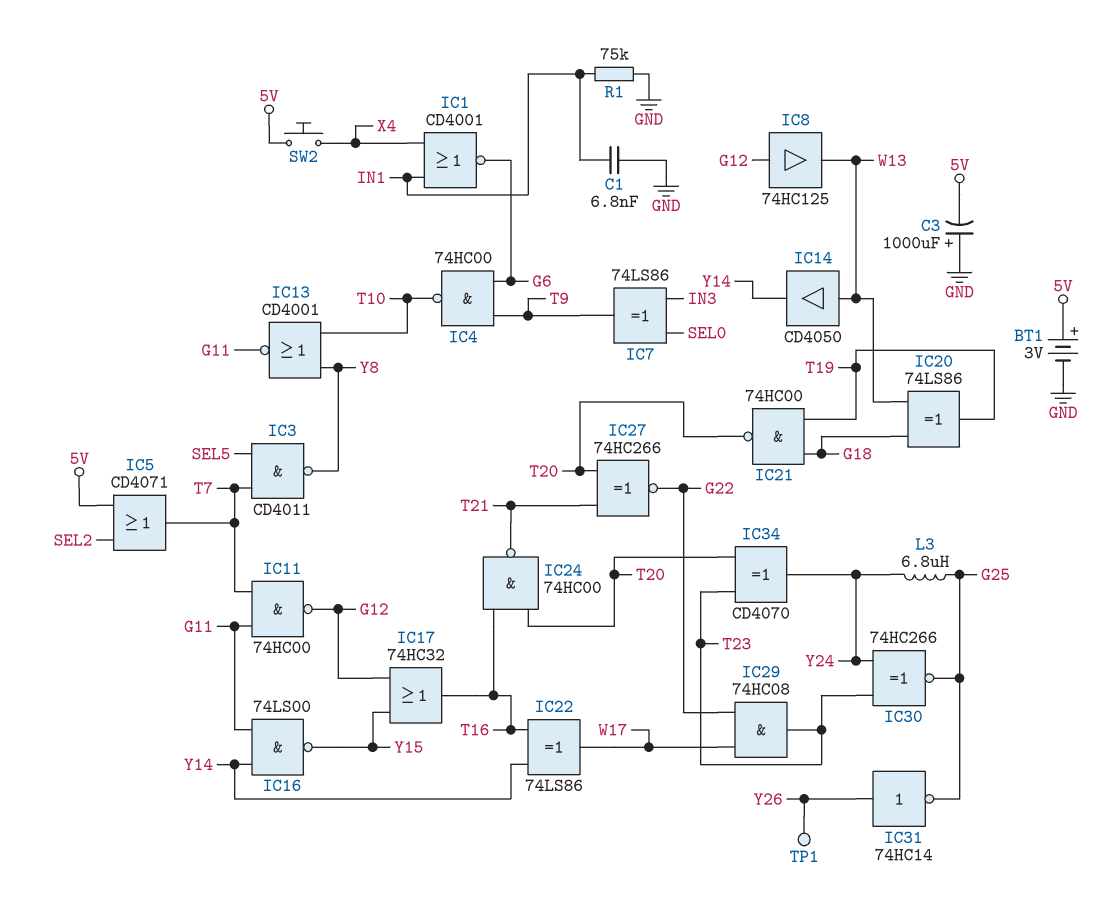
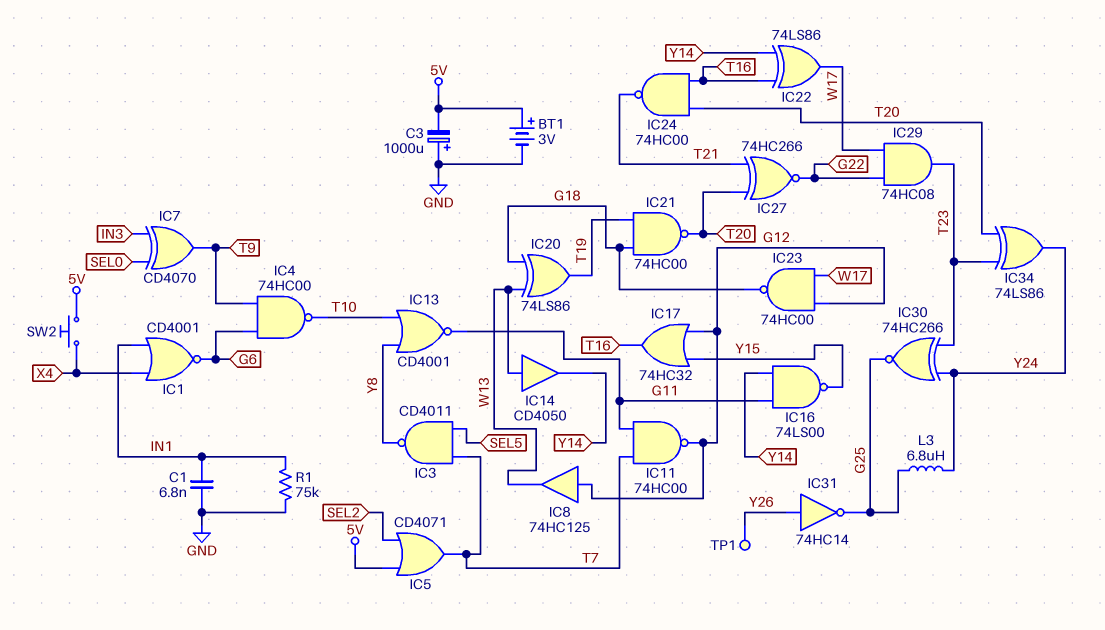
IC7: XOR 74LS86 (in IN3, in SEL0, out T9) -> XOR CD4070 (in IN3, in SEL0, out T9)
IC23: none -> NAND 74HC00 (in G12, in W17, out G18)
IC34: XOR CD4070 (in T20, in T23, out Y24) -> XOR 74LS86 (in T20, in T23, out Y24)

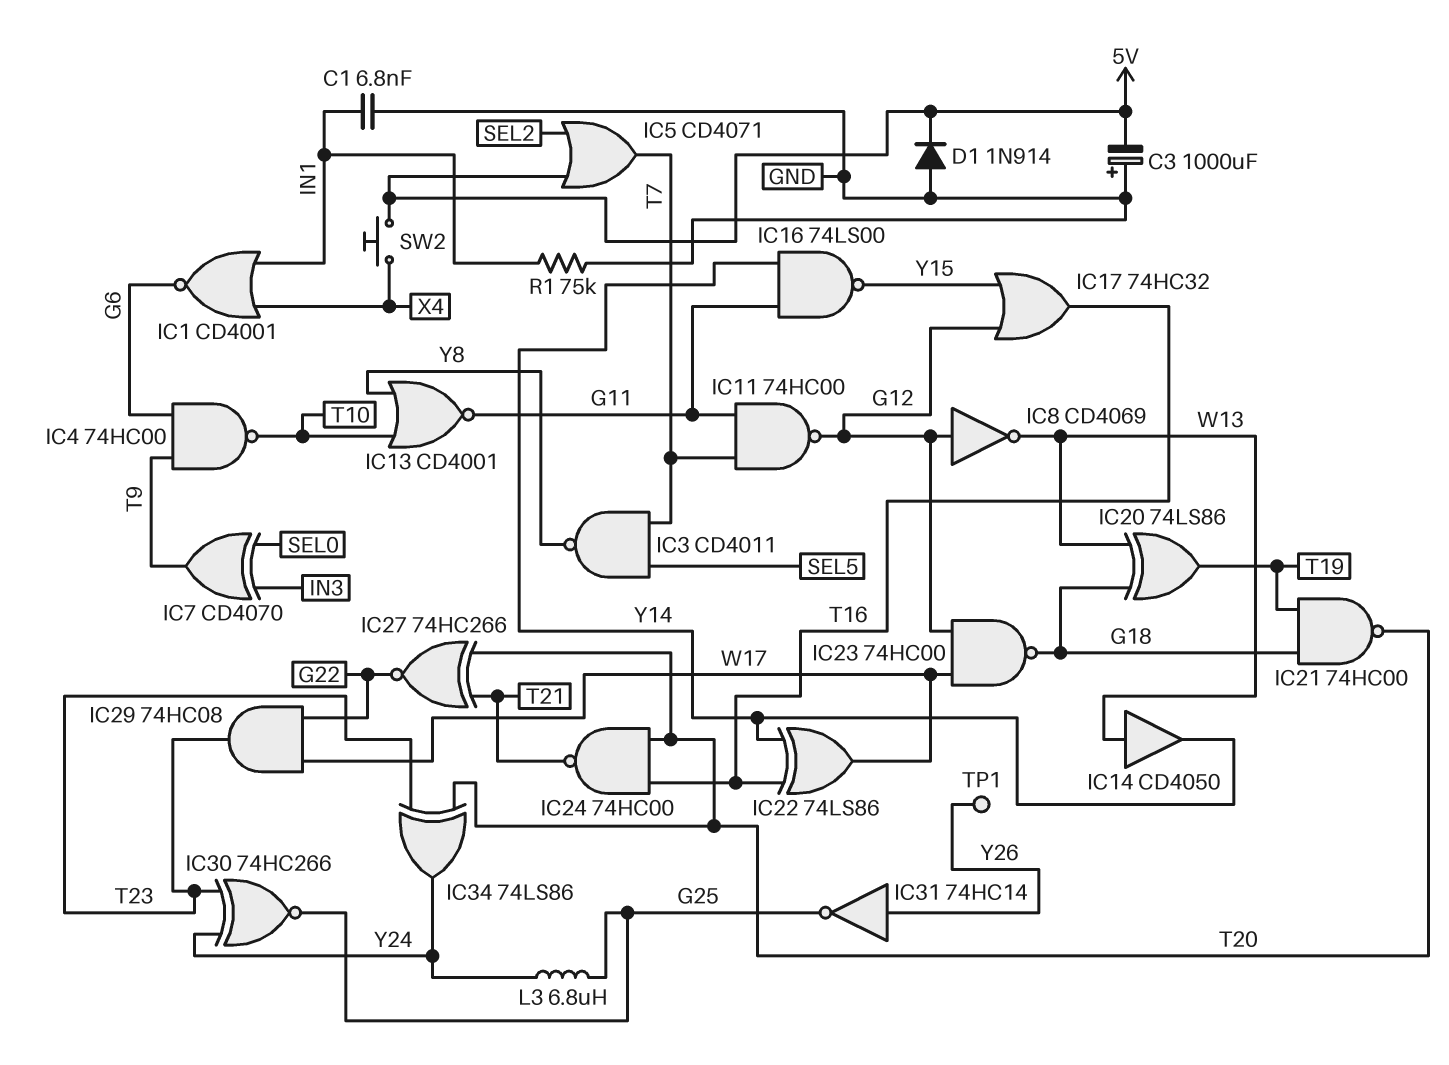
BT1: 3V (plus 5V, minus GND) -> none
D1: none -> diode 1N914 (A GND, K 5V)
IC8: buffer 74HC125 (in G12, out W13) -> NOT CD4069 (in G12, out W13)

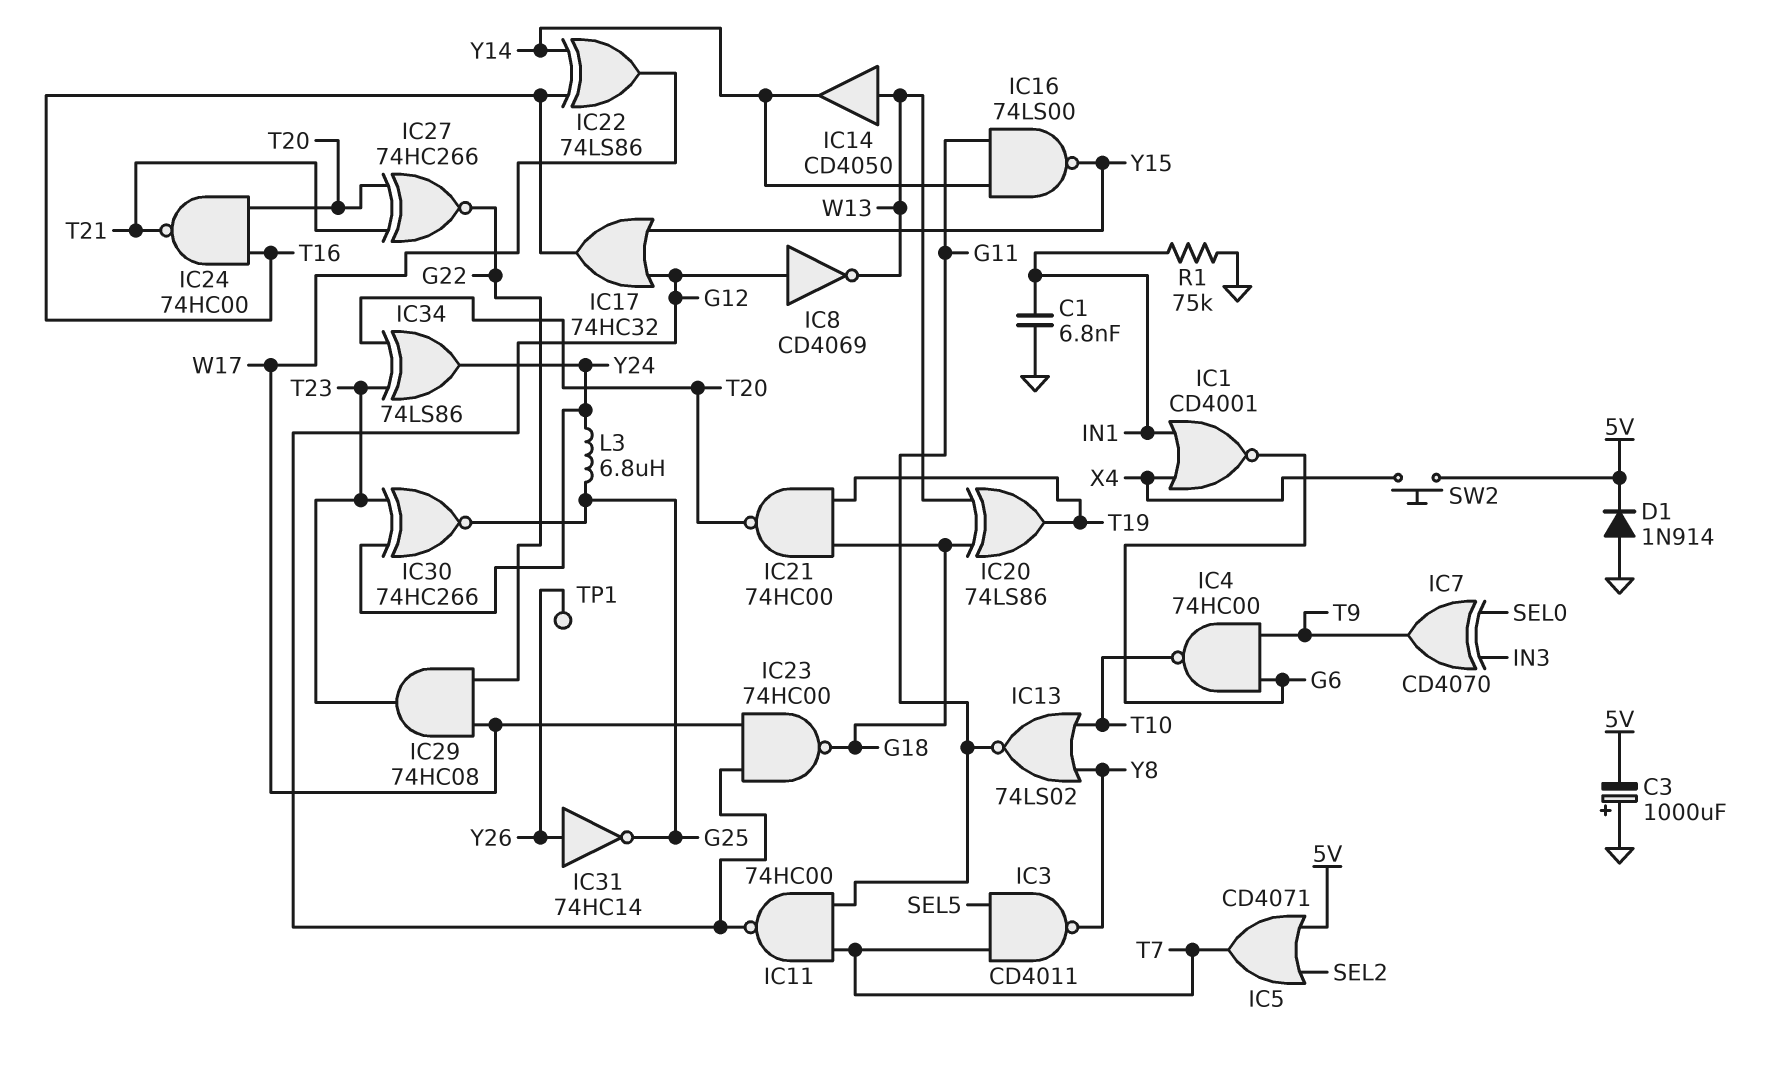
IC13: NOR CD4001 (in T10, in Y8, out G11) -> NOR 74LS02 (in T10, in Y8, out G11)

